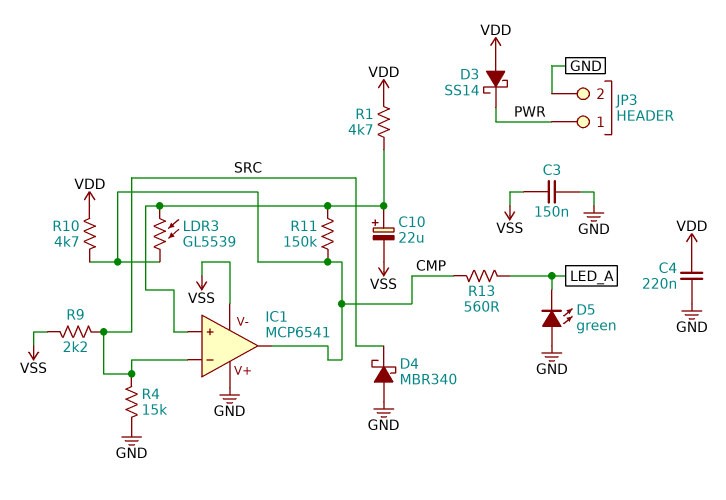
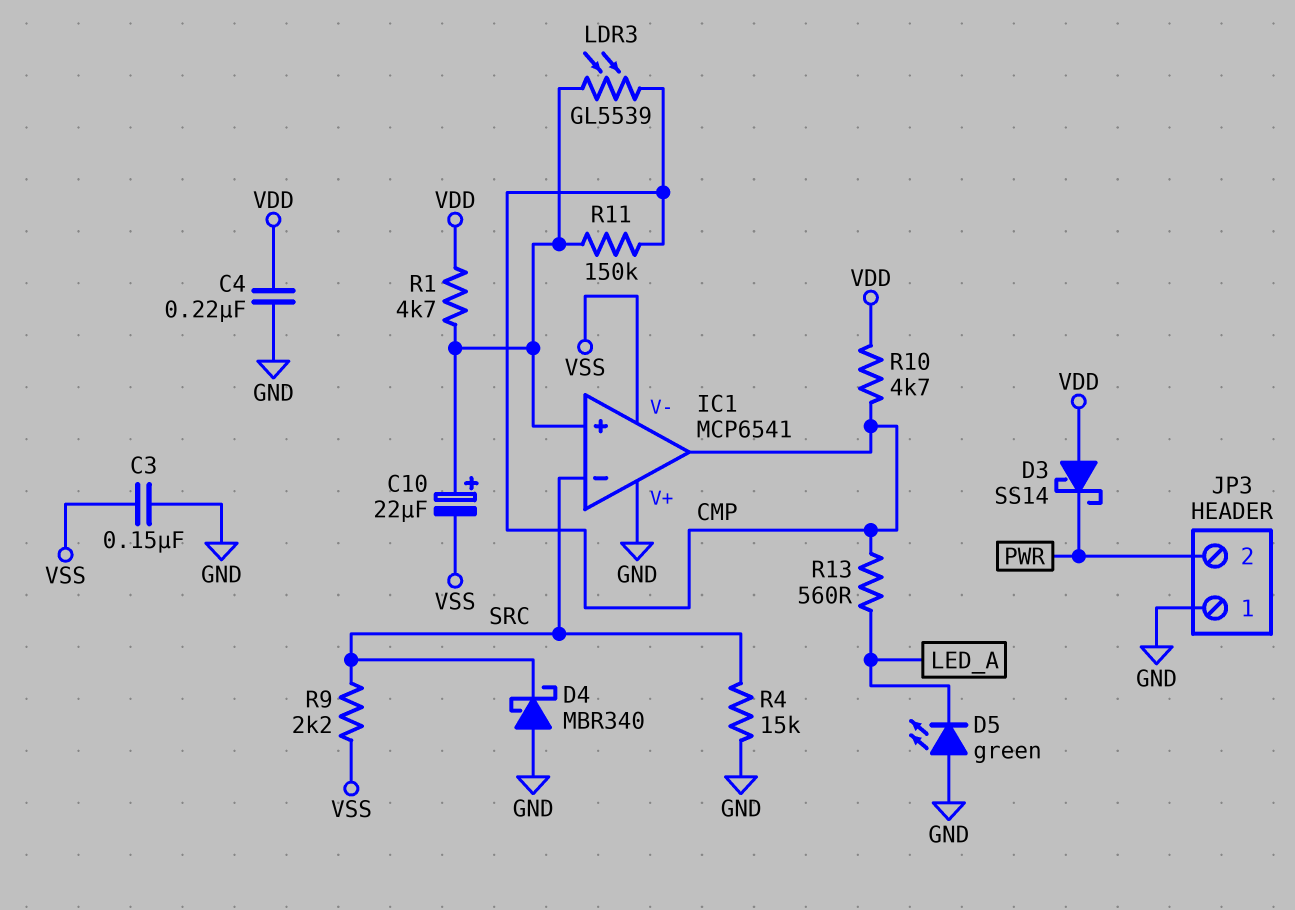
JP3 pin 1: PWR -> GND
JP3 pin 2: GND -> PWR

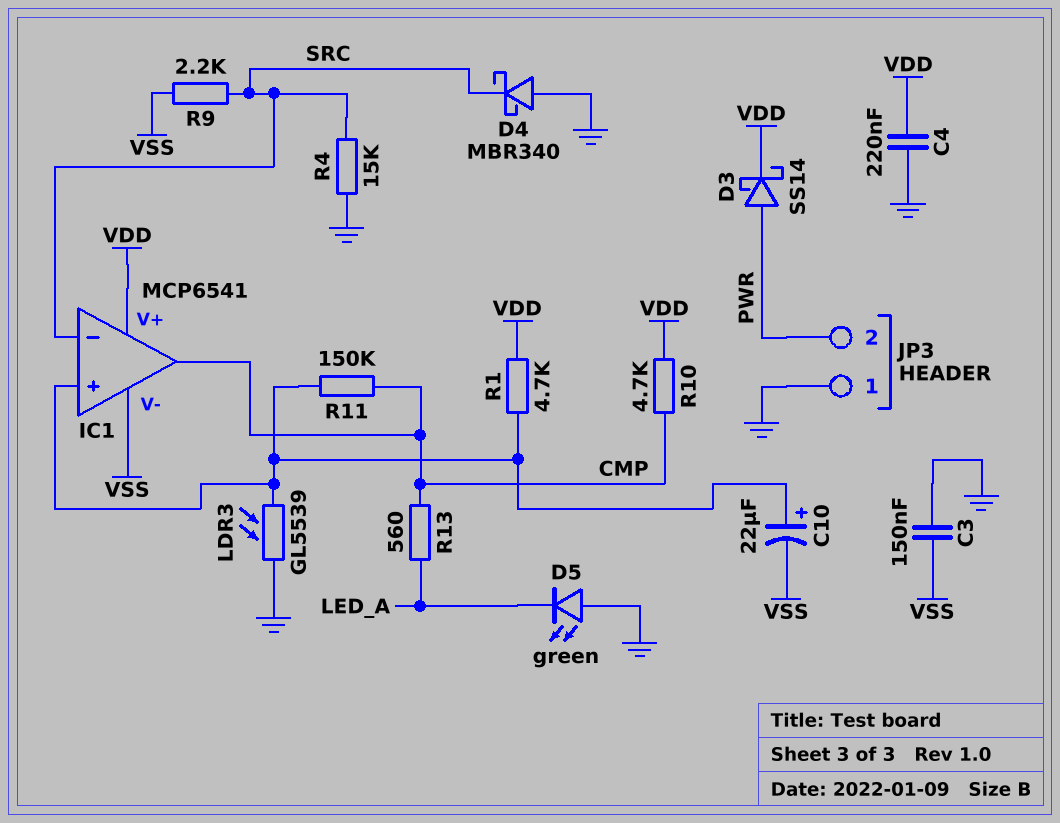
D3: schottky SS14 (A VDD, K PWR) -> schottky SS14 (A PWR, K VDD)
IC1 pin V+: GND -> VDD
LDR3: GL5539 (CMP, IC1/in+) -> GL5539 (GND, IC1/in+)

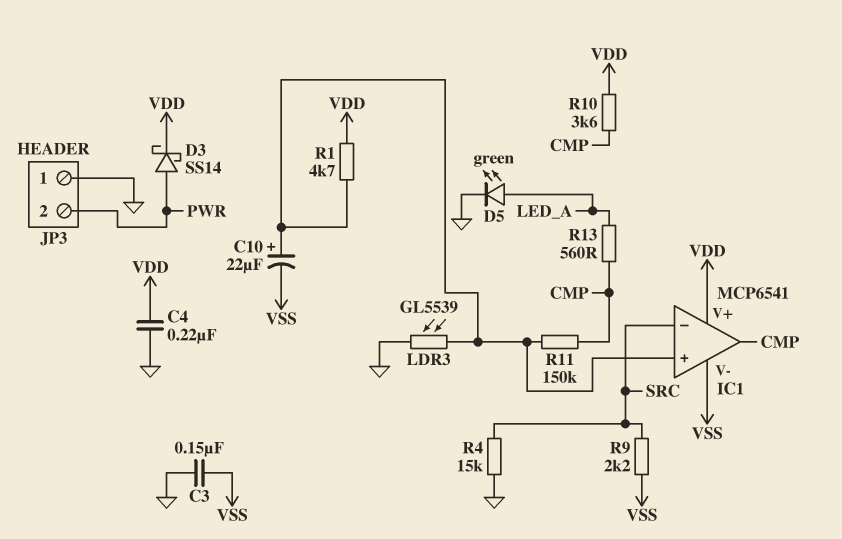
D4: schottky MBR340 (A GND, K SRC) -> none
D5: LED green (A GND, K LED_A) -> LED green (A LED_A, K GND)
R10: 4.7k (CMP, VDD) -> 3.6k (CMP, VDD)

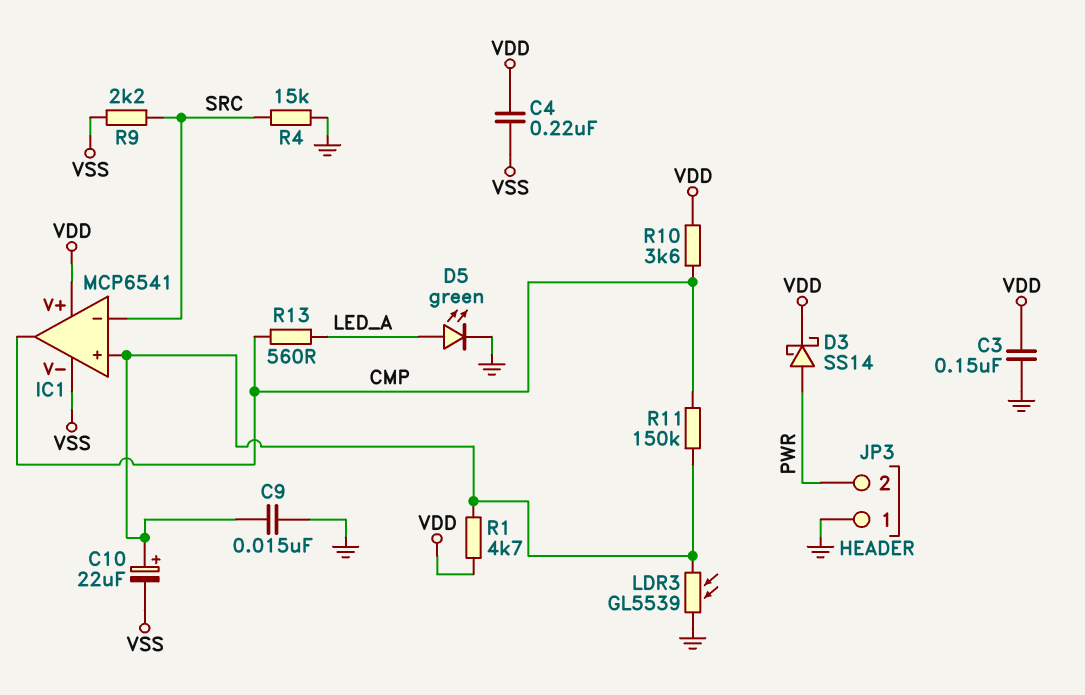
C3: 150nF (GND, VSS) -> 150nF (GND, VDD)
C4: 220nF (GND, VDD) -> 220nF (VDD, VSS)
C9: none -> 15nF (GND, IC1/in+)

